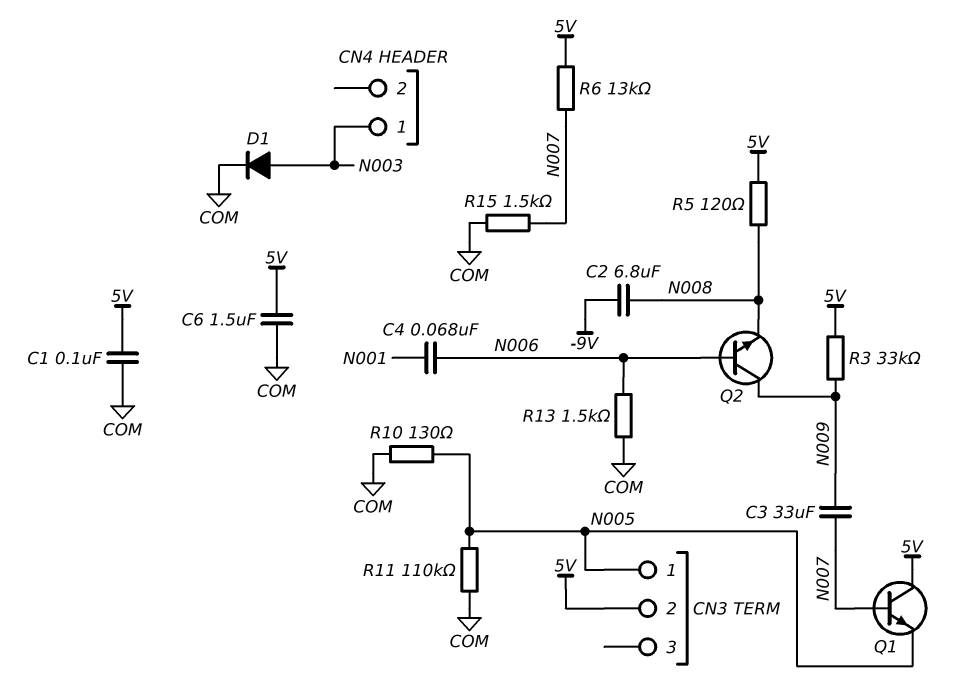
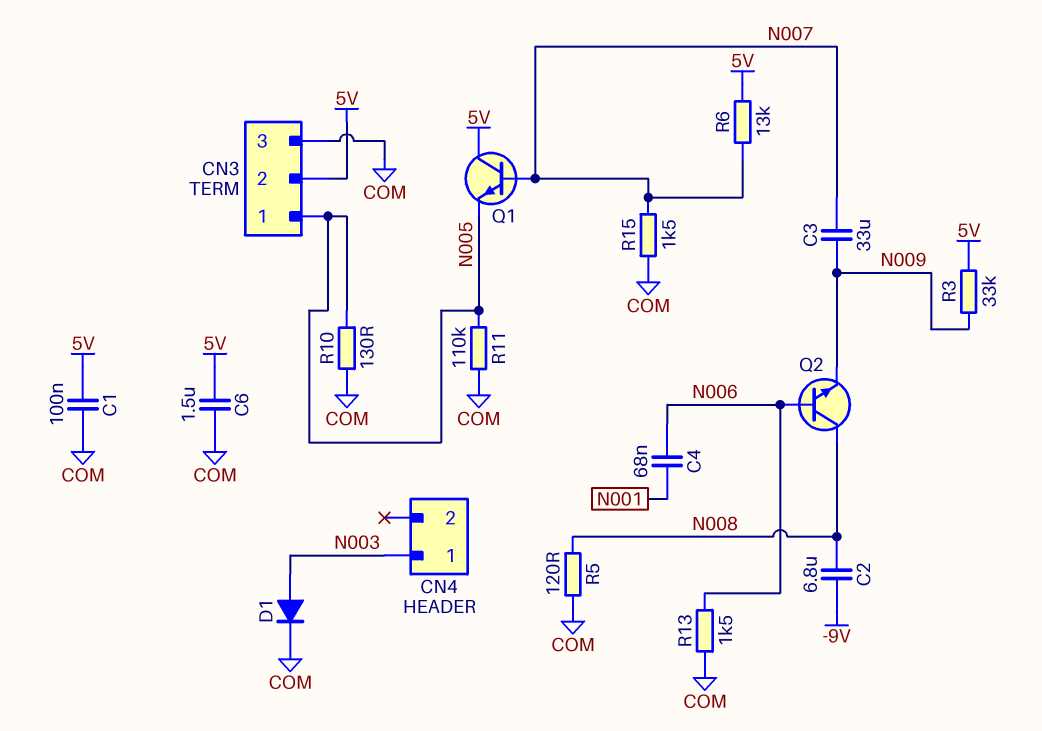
CN3 pin 3: none -> COM
Q2: NPN (B N006, C N009, E N008) -> NPN (B N006, C N008, E N009)
R5: 120 (5V, N008) -> 120 (COM, N008)

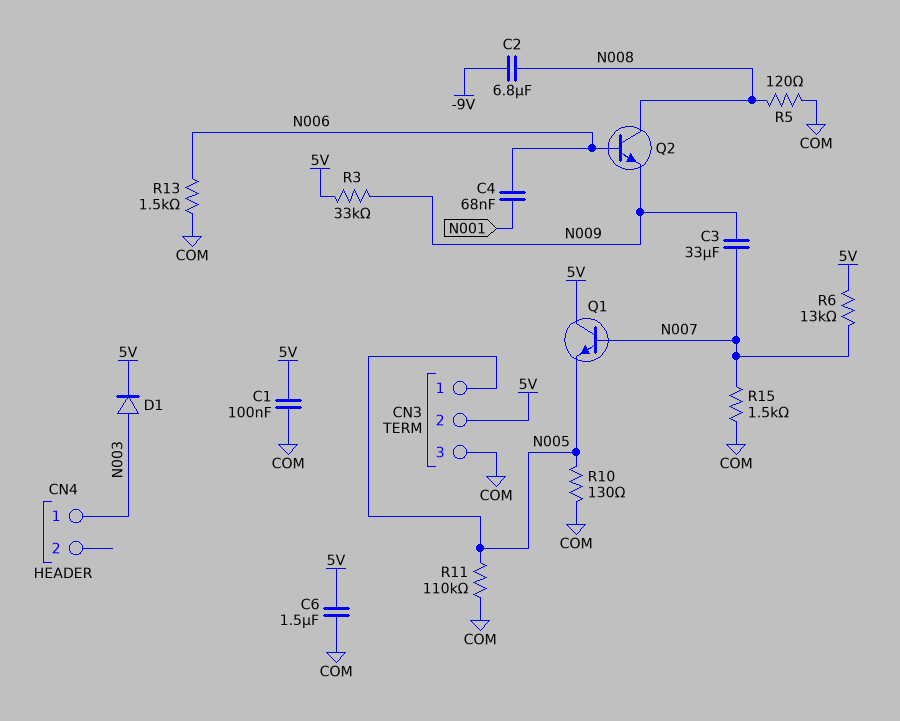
D1: diode (A N003, K COM) -> diode (A N003, K 5V)

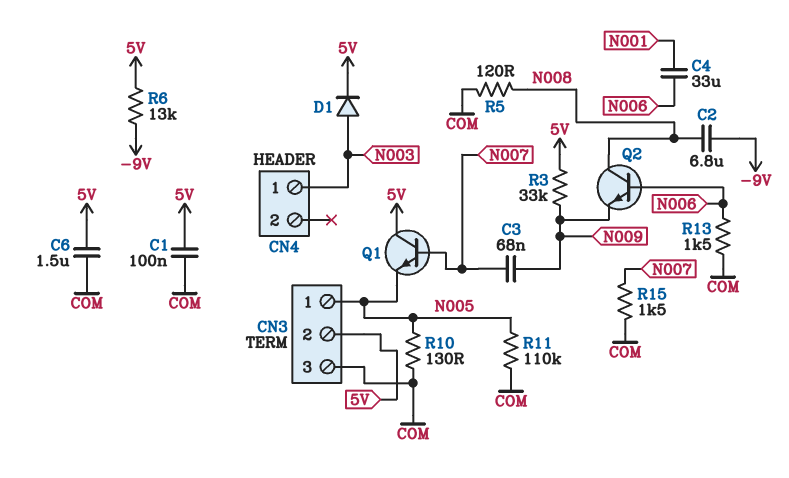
C3: 33uF (N007, N009) -> 68nF (N007, N009)
C4: 68nF (N001, N006) -> 33uF (N001, N006)
R6: 13k (5V, N007) -> 13k (-9V, 5V)

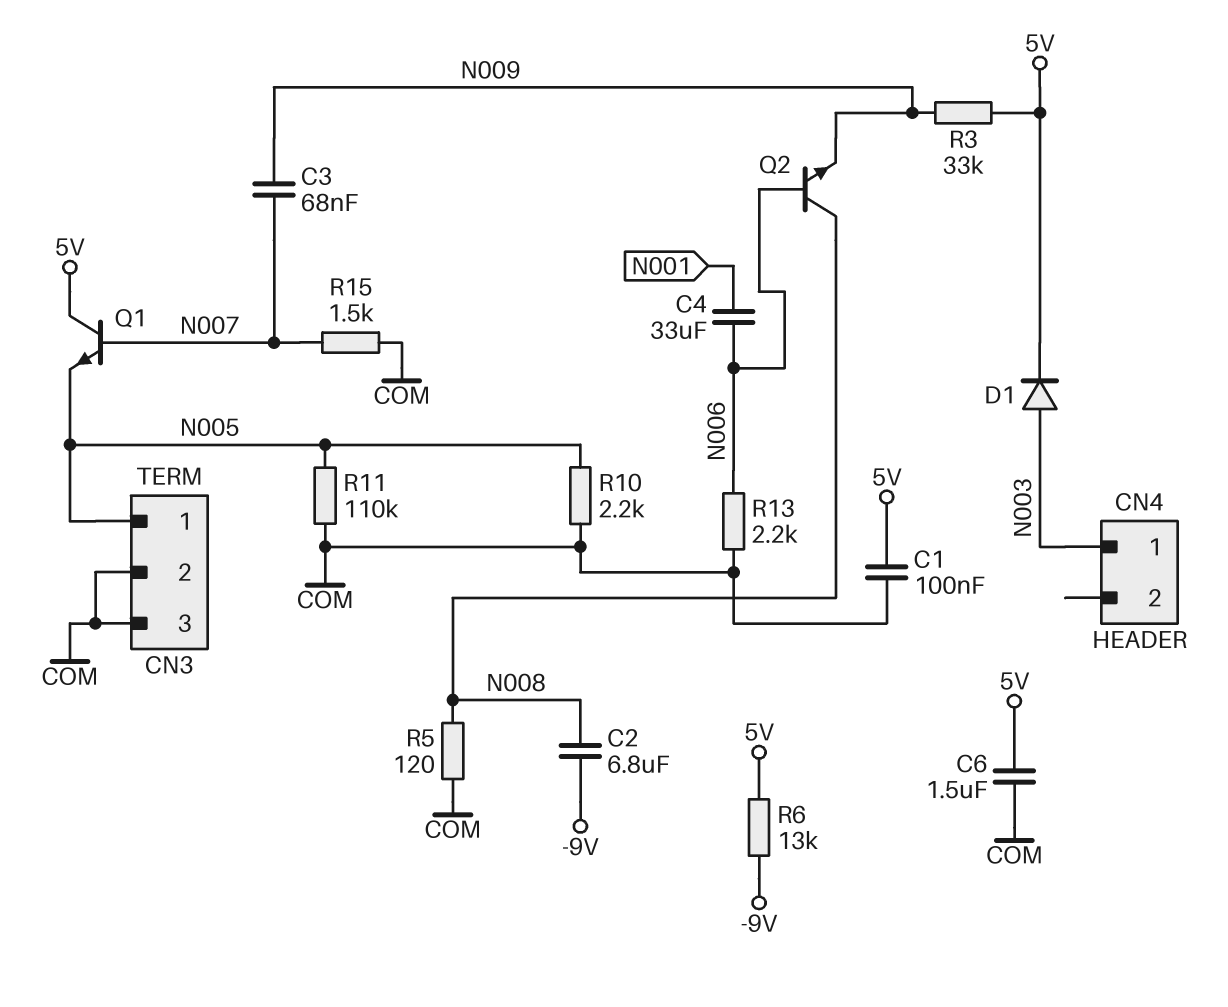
CN3 pin 2: 5V -> COM
R10: 130 (COM, N005) -> 2.2k (COM, N005)
R13: 1.5k (COM, N006) -> 2.2k (COM, N006)

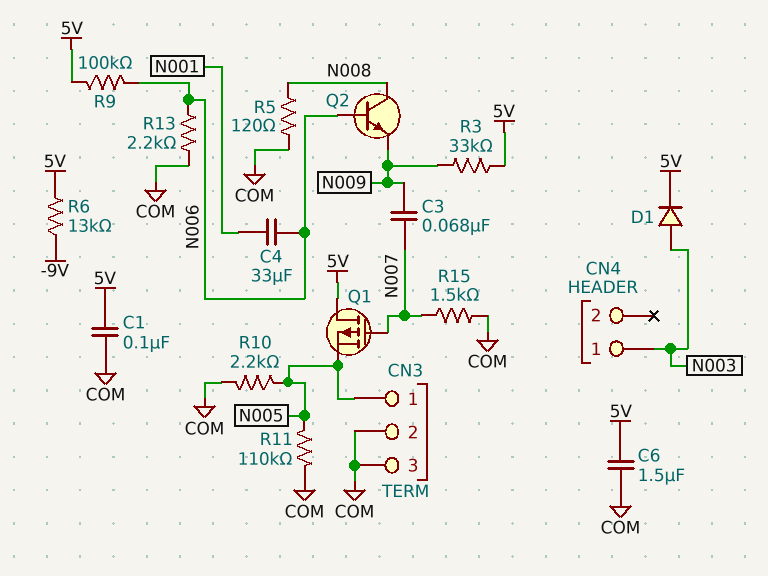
C2: 6.8uF (-9V, N008) -> none
Q1: NPN (B N007, C 5V, E N005) -> PMOS (G N007, D 5V, S N005)
R9: none -> 100k (5V, N006)

